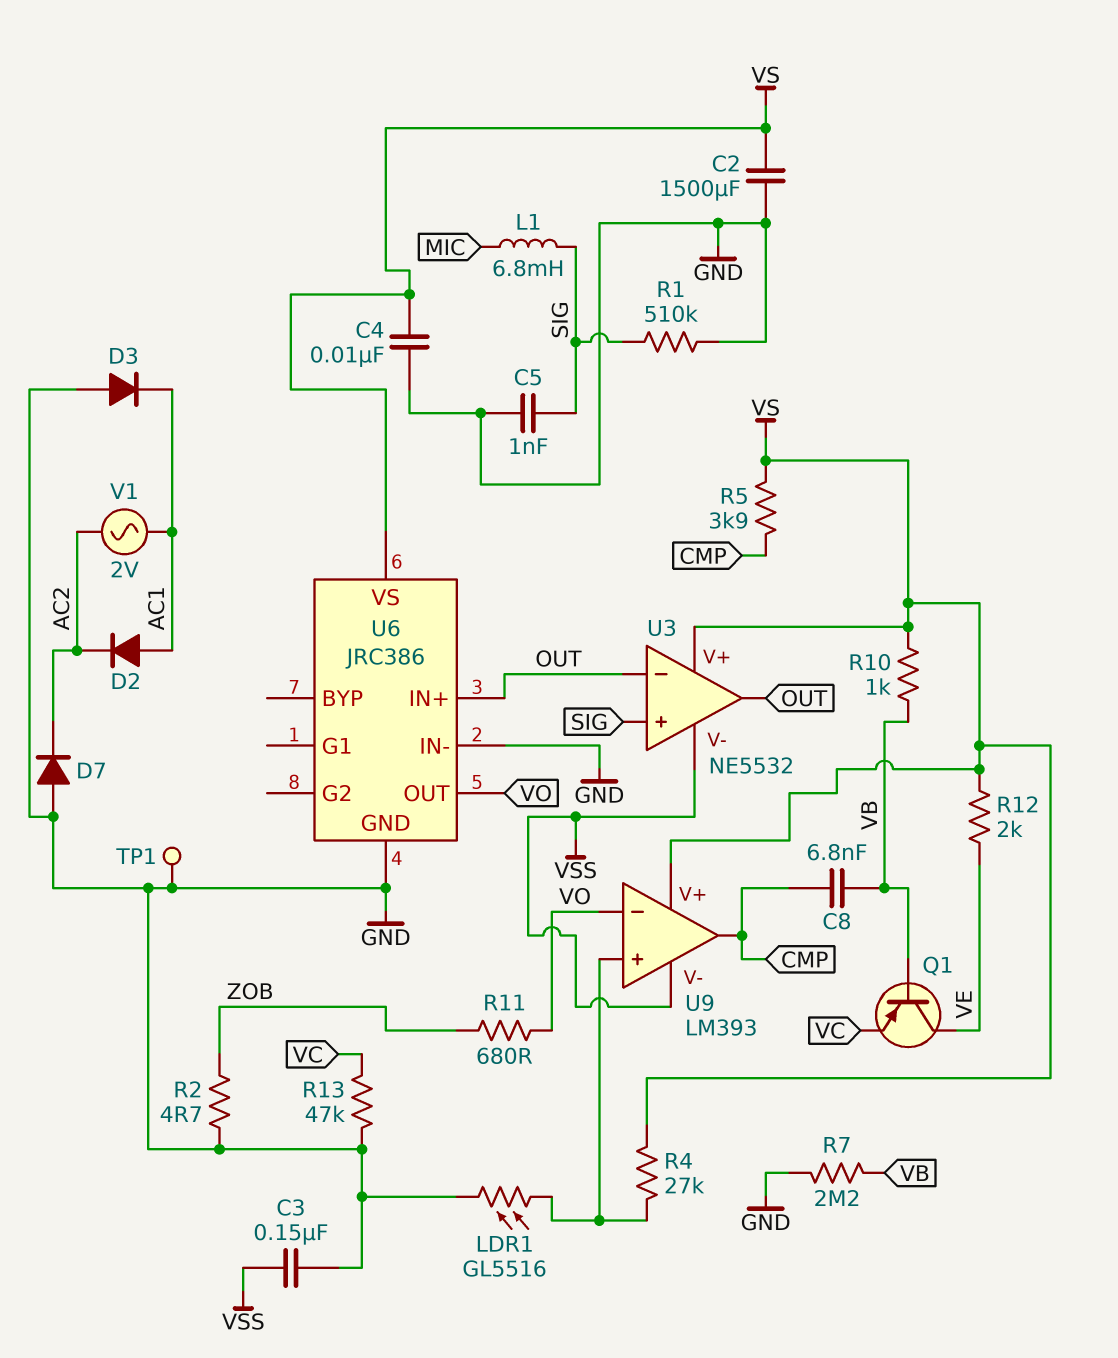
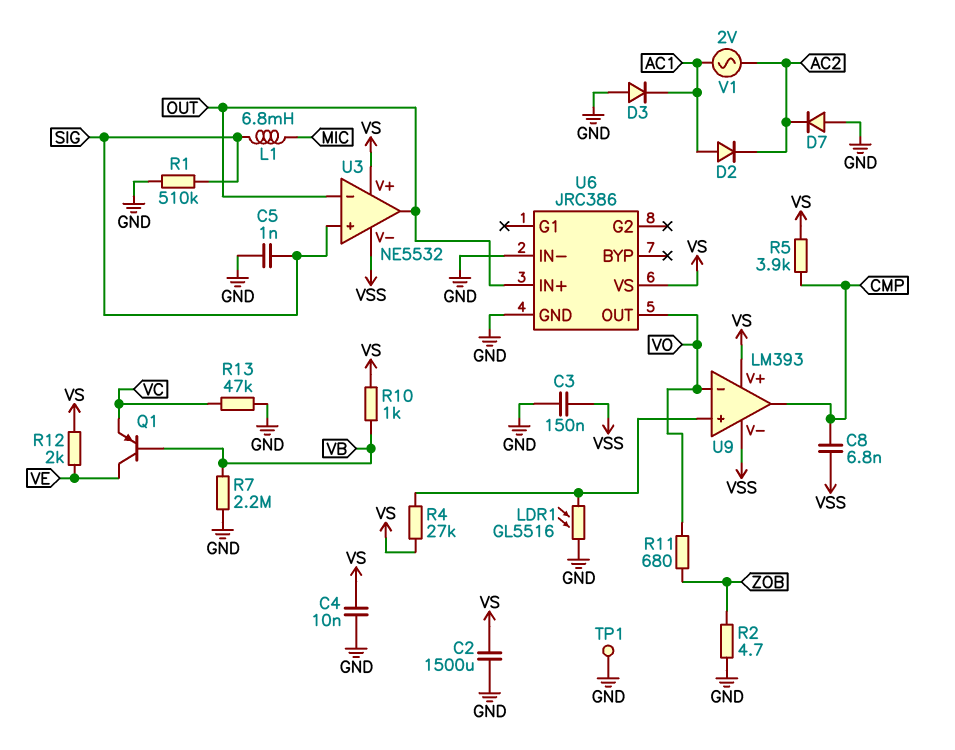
C8: 6.8nF (CMP, VB) -> 6.8nF (CMP, VSS)

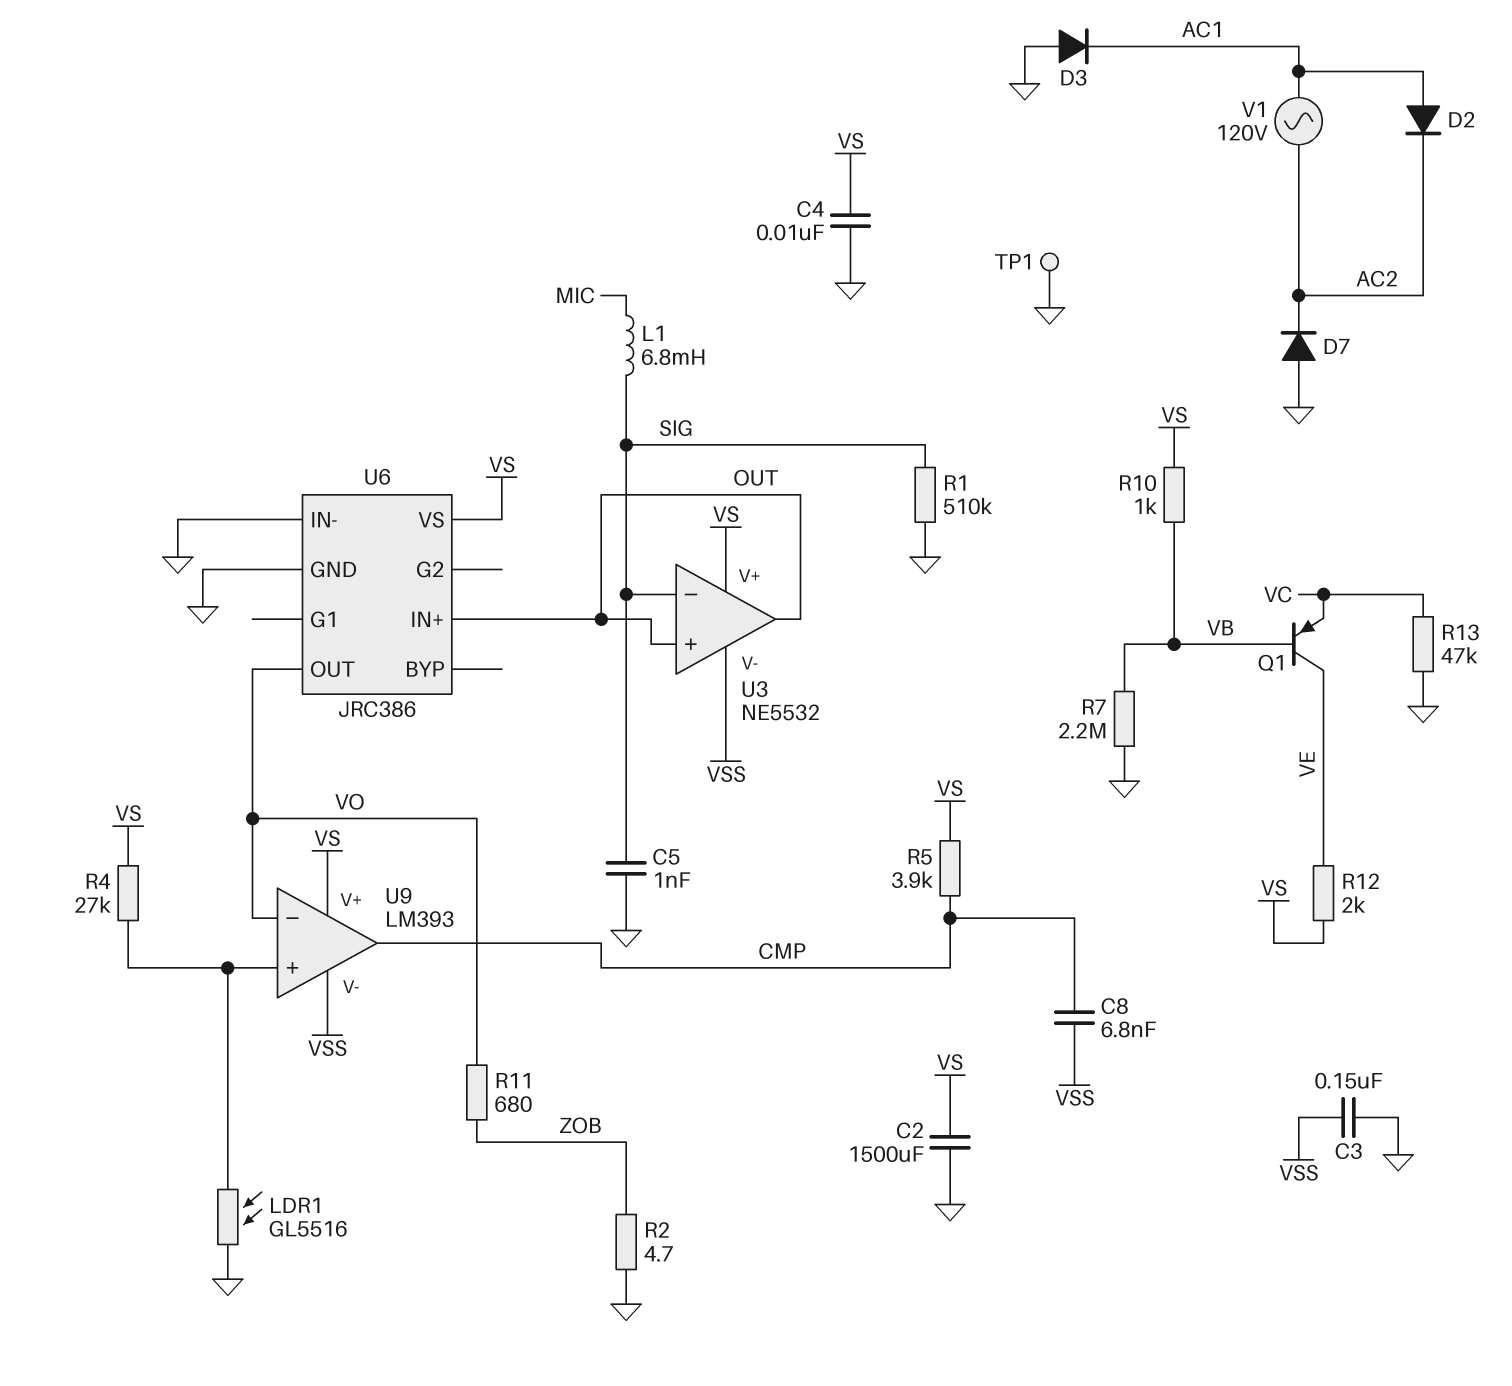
U3 pin in+: SIG -> OUT
U3 pin in-: OUT -> SIG
V1: AC 2V (AC1, AC2) -> AC 120V (AC1, AC2)

